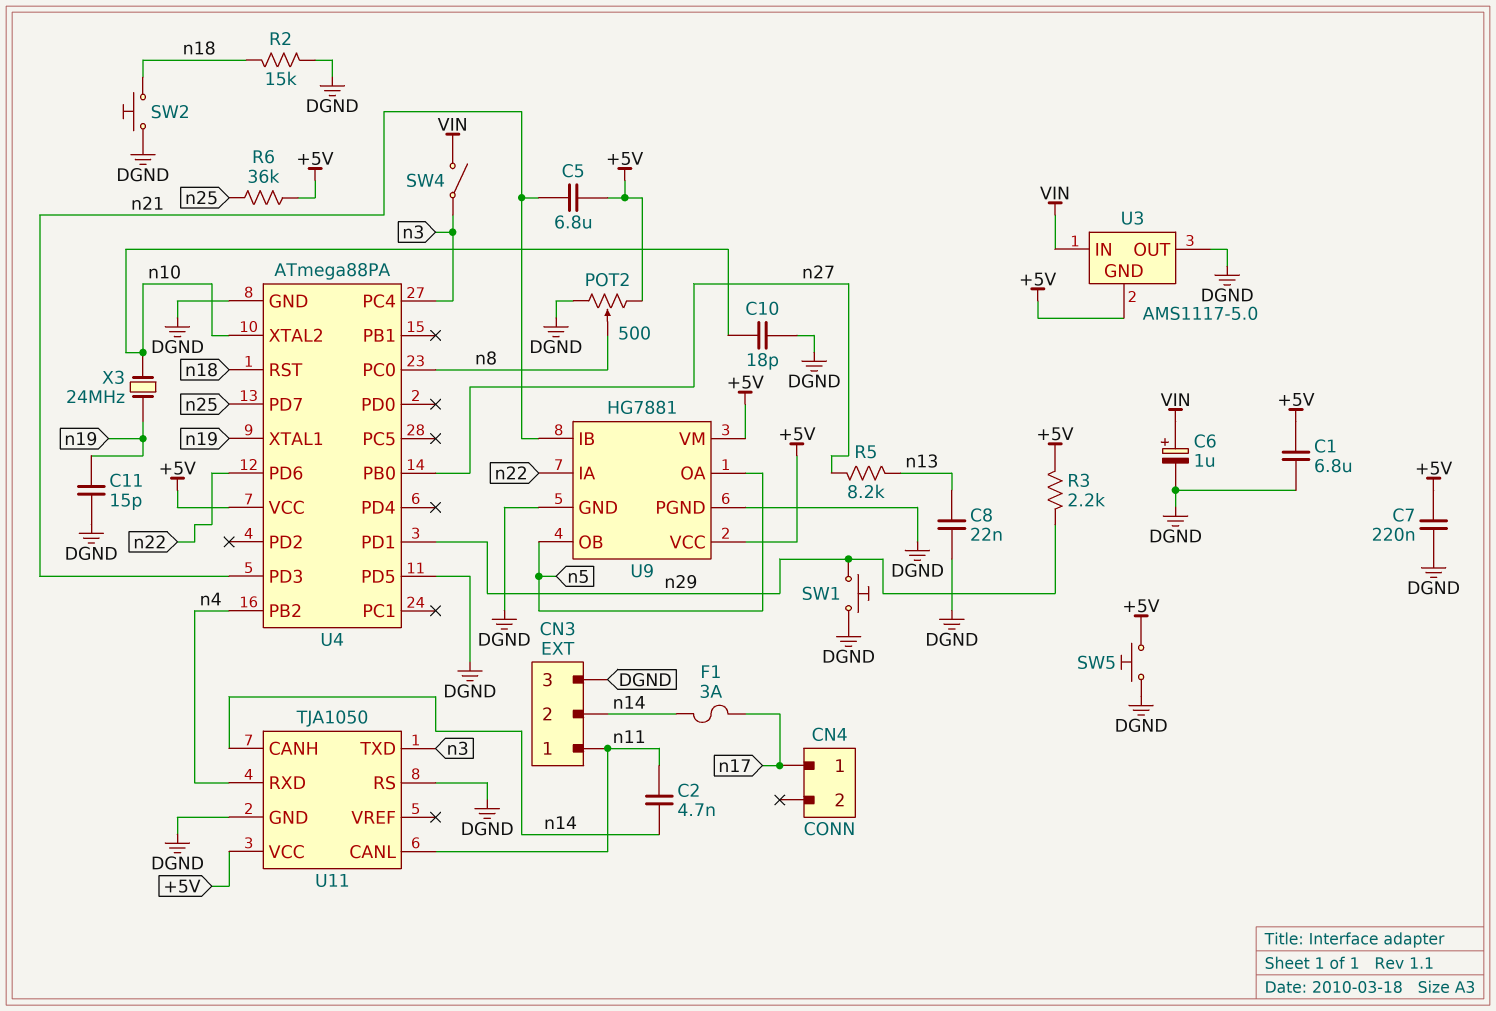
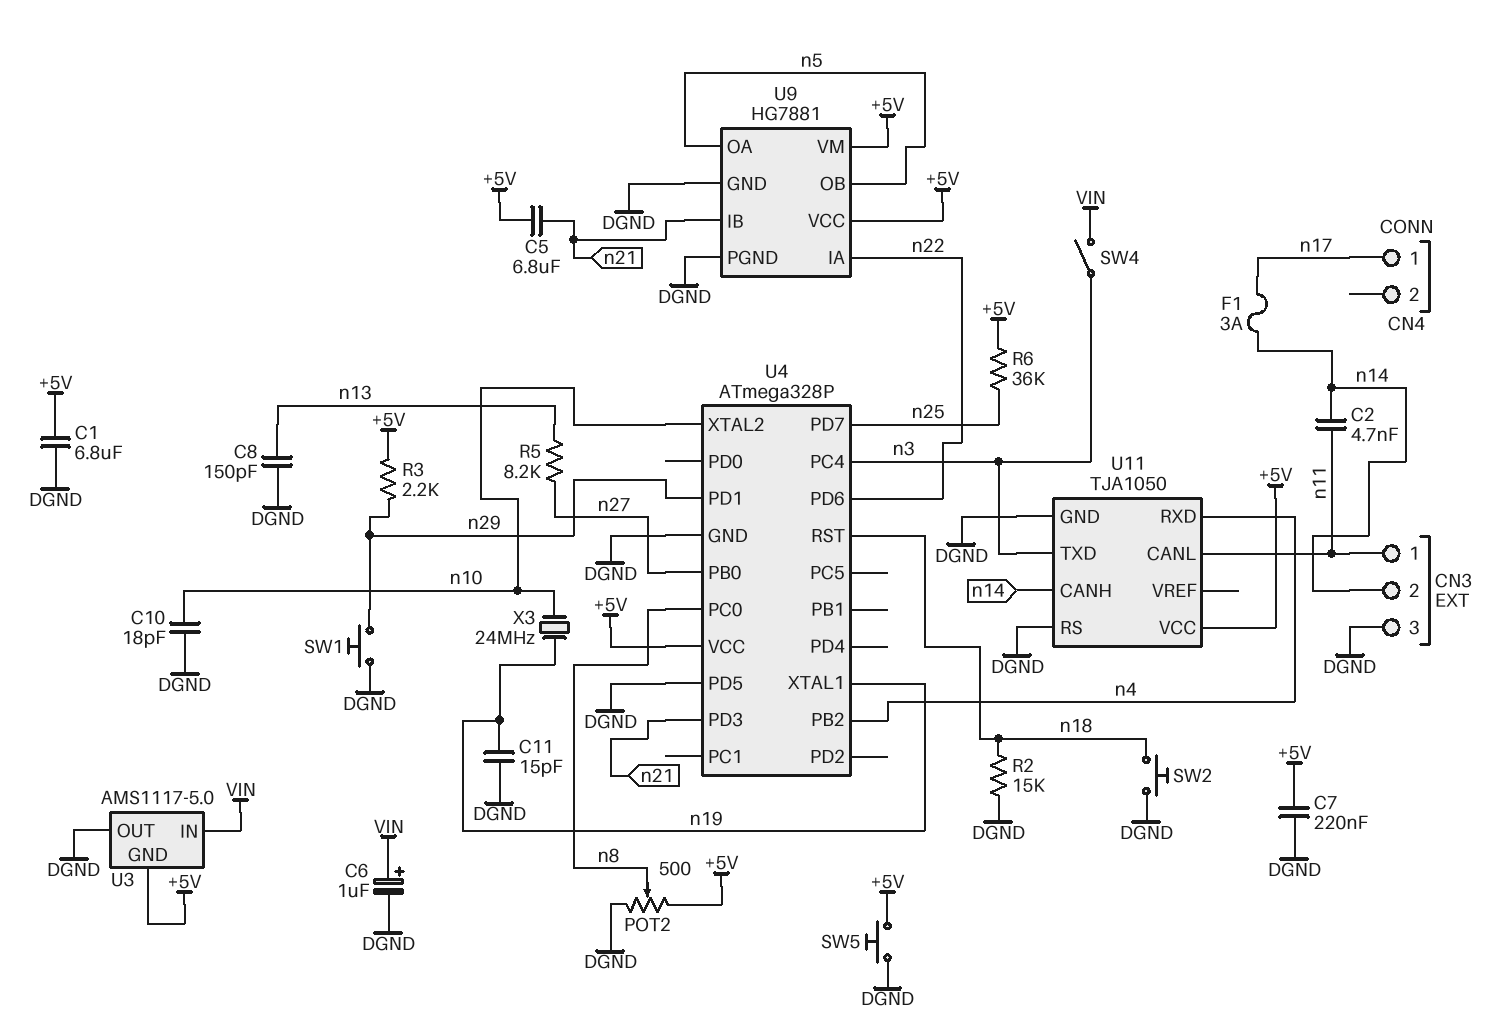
C8: 22nF (DGND, n13) -> 150pF (DGND, n13)
U4: ATmega88PA -> ATmega328P

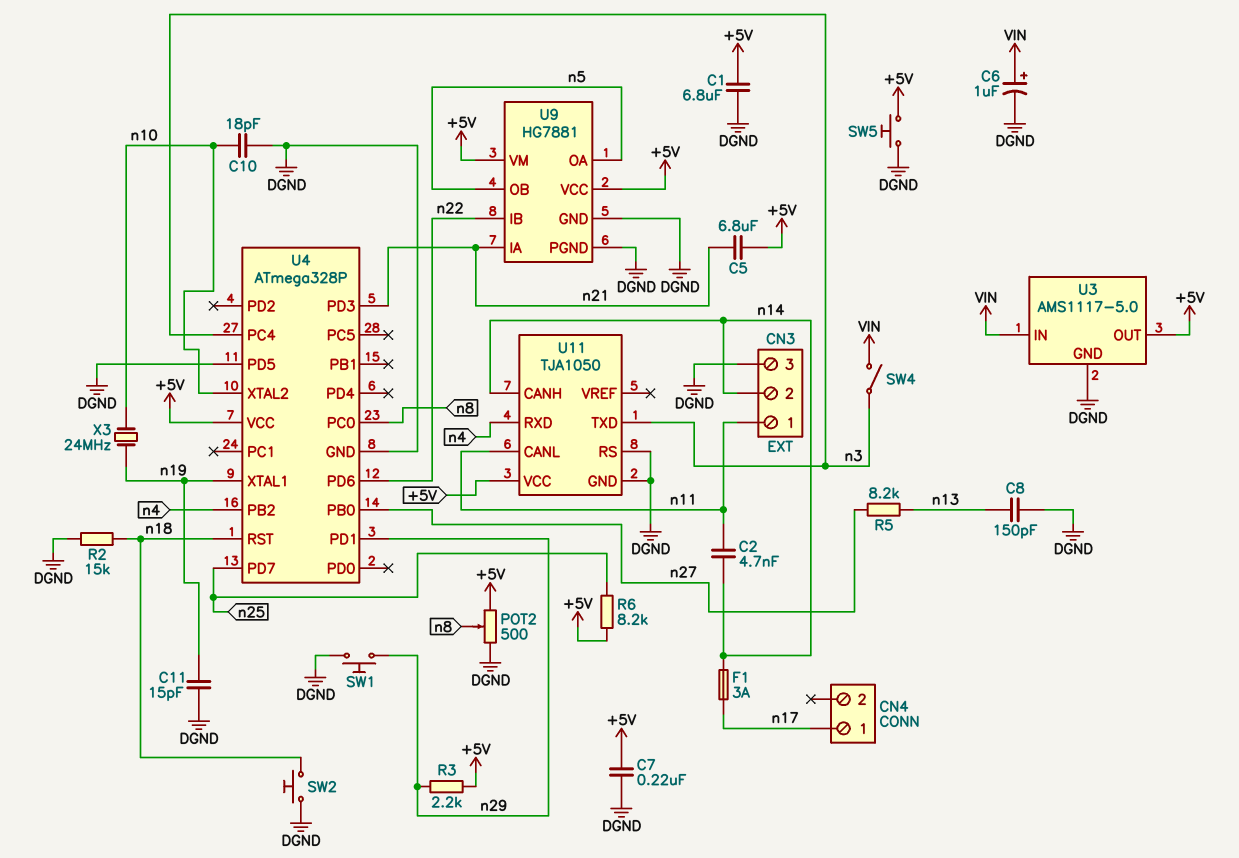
R6: 36k (+5V, n25) -> 8.2k (+5V, n25)
U3 pin GND: +5V -> DGND
U3 pin OUT: DGND -> +5V
U9 pin IA: n22 -> n21
U9 pin IB: n21 -> n22

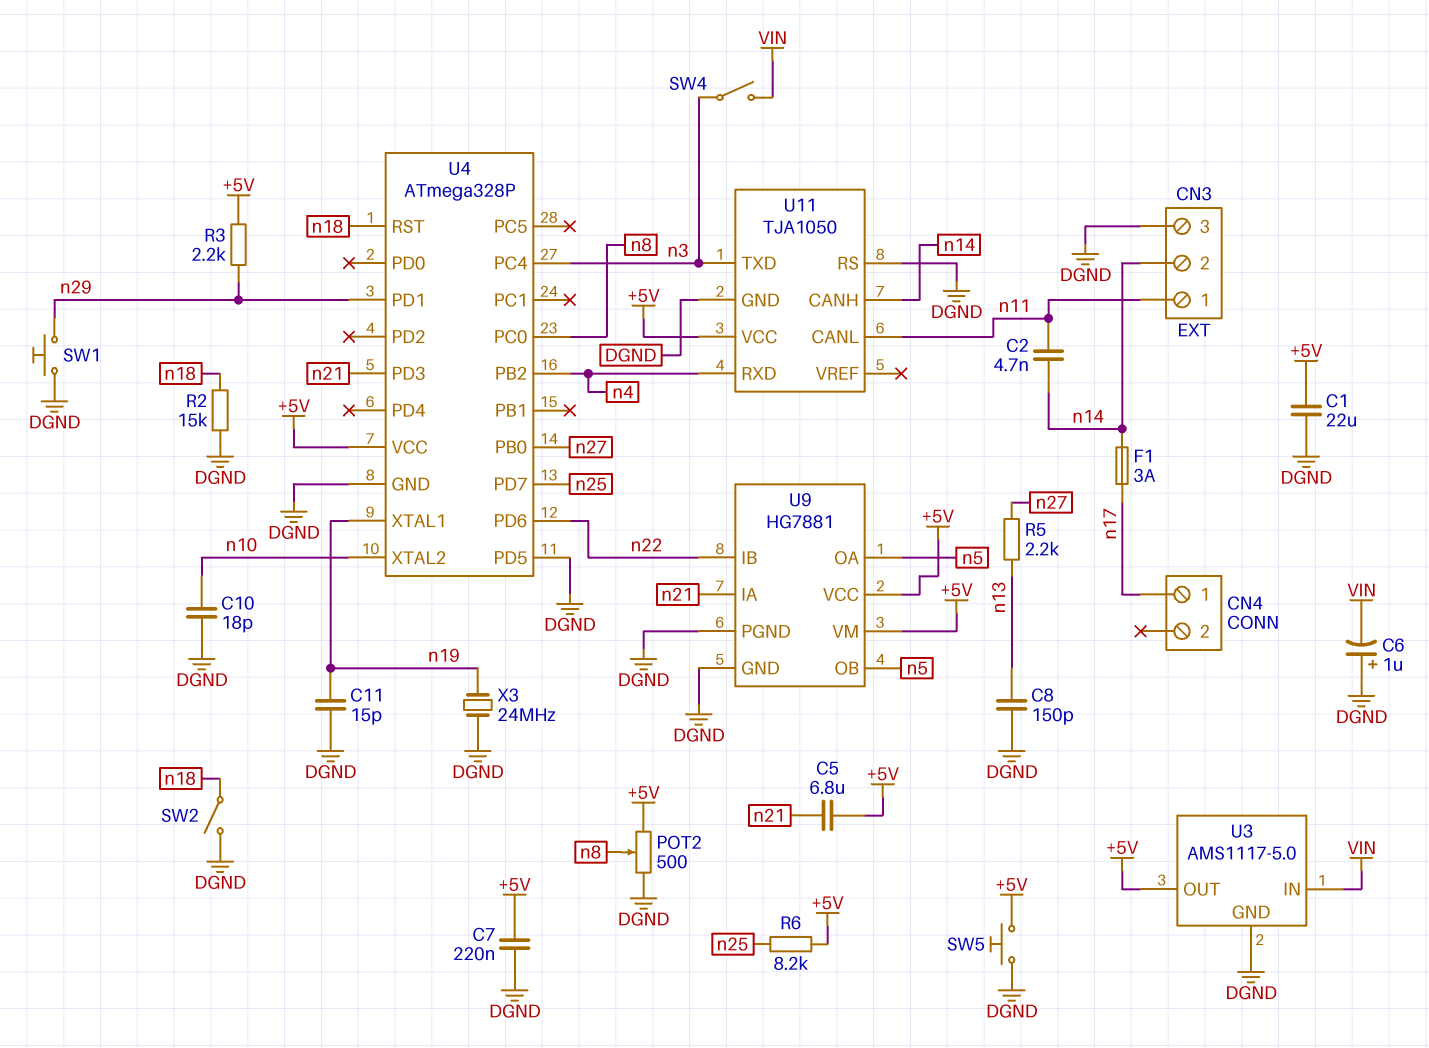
C1: 6.8uF (+5V, DGND) -> 22uF (+5V, DGND)
C6: 1uF (plus VIN, minus DGND) -> 1uF (plus DGND, minus VIN)
R5: 8.2k (n13, n27) -> 2.2k (n13, n27)
SW2: button (DGND, n18) -> switch (DGND, n18)
X3: 24MHz (n10, n19) -> 24MHz (DGND, n19)

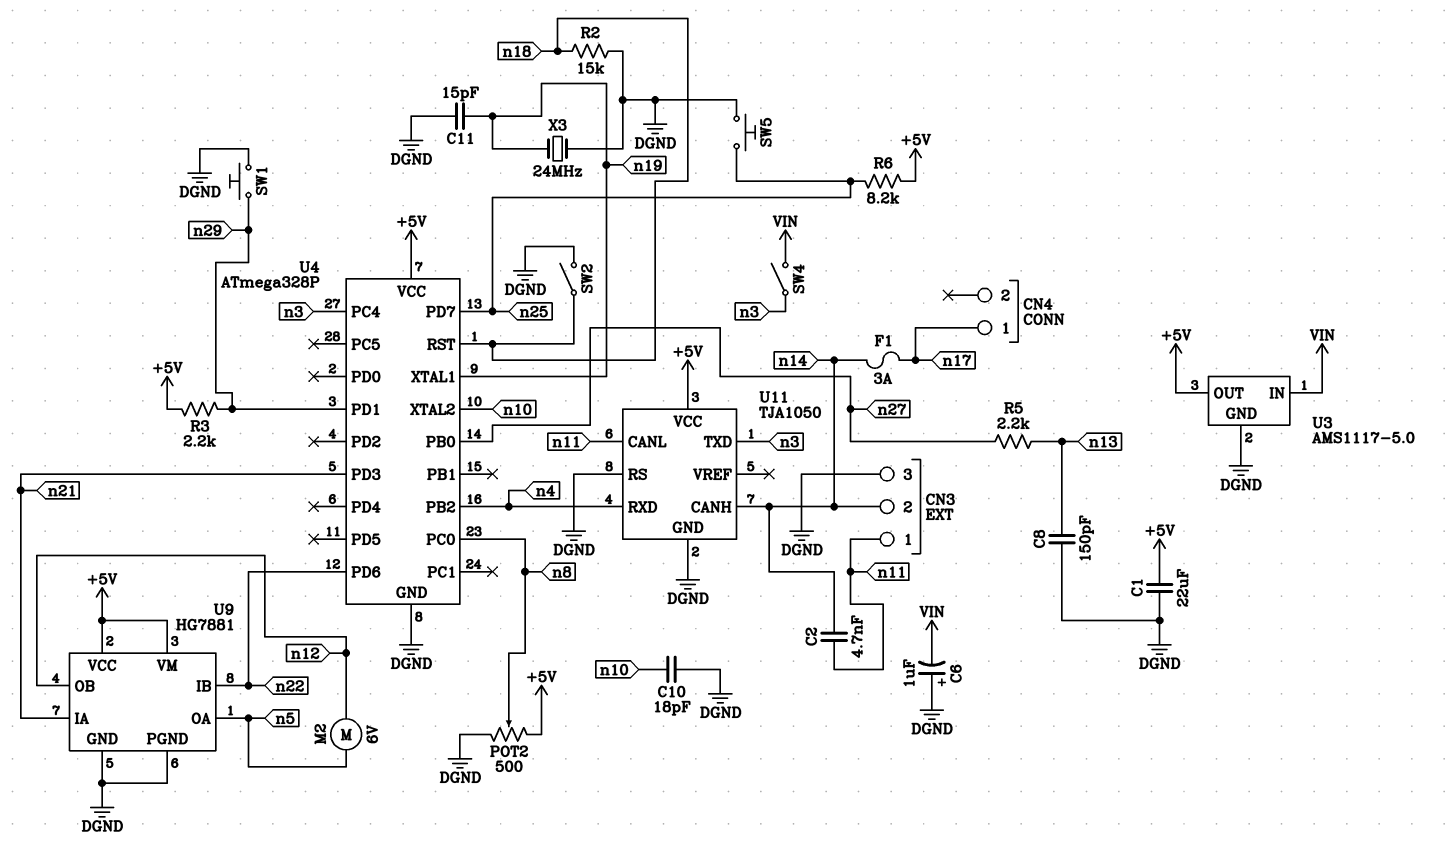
C5: 6.8uF (+5V, n21) -> none
C7: 220nF (+5V, DGND) -> none
M2: none -> motor 6V (n5, n12)
SW5: button (+5V, DGND) -> button (DGND, n25)
U4 pin PD5: DGND -> none
U9 pin OB: n5 -> n12

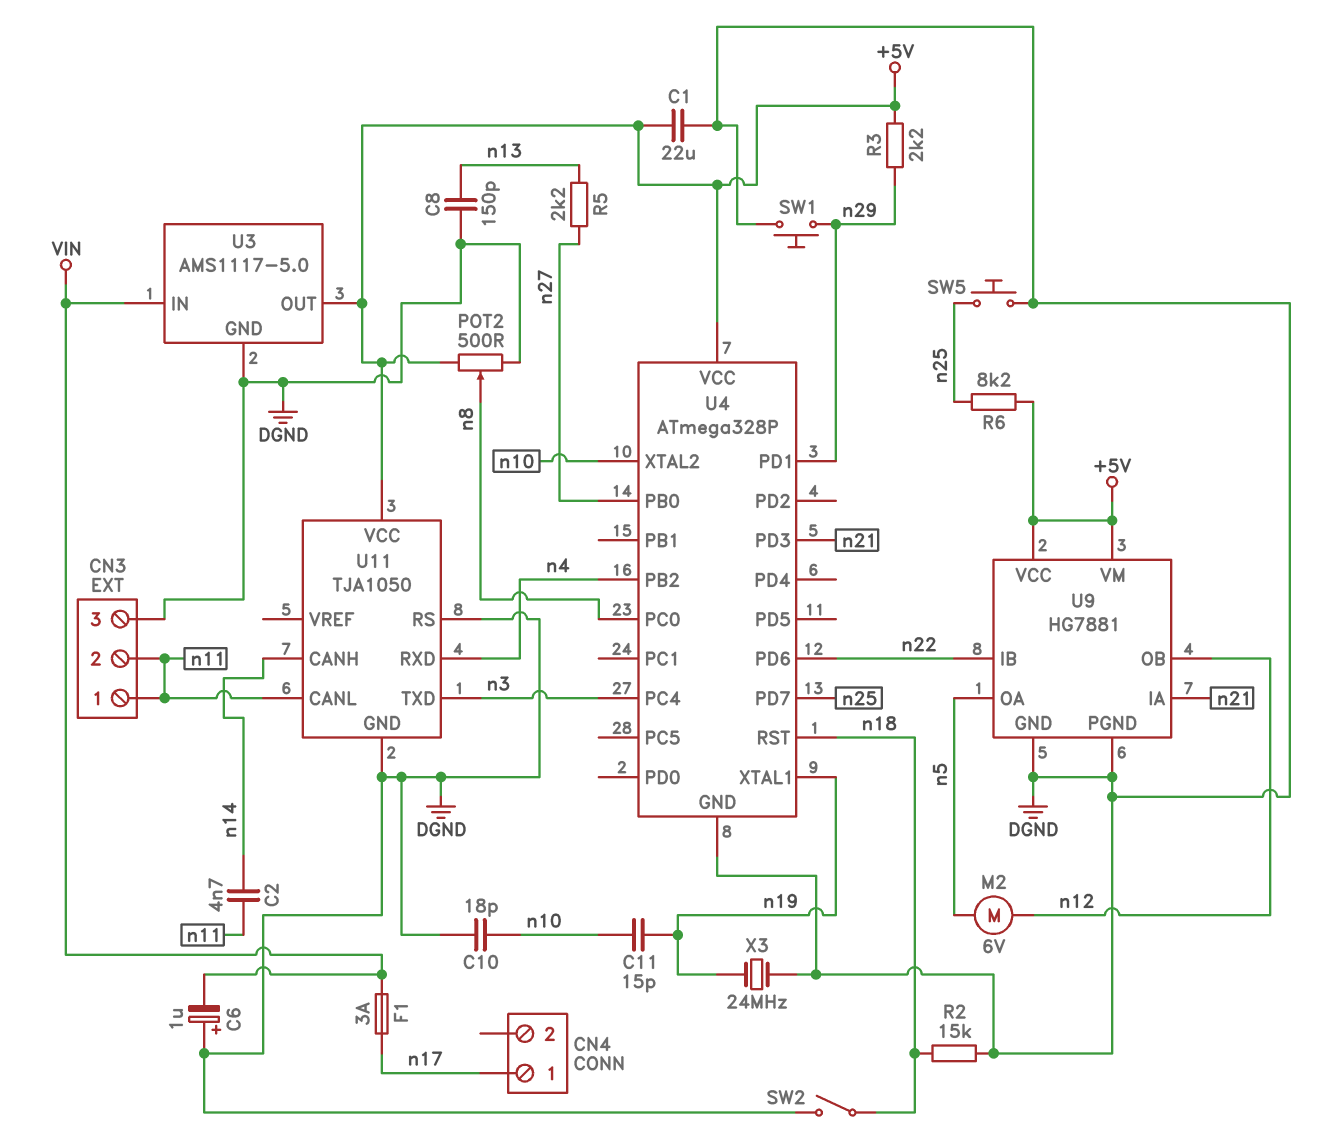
C11: 15pF (DGND, n19) -> 15pF (n10, n19)
CN3 pin 2: n14 -> n11
F1: 3A (n14, n17) -> 3A (VIN, n17)
SW4: switch (VIN, n3) -> none

